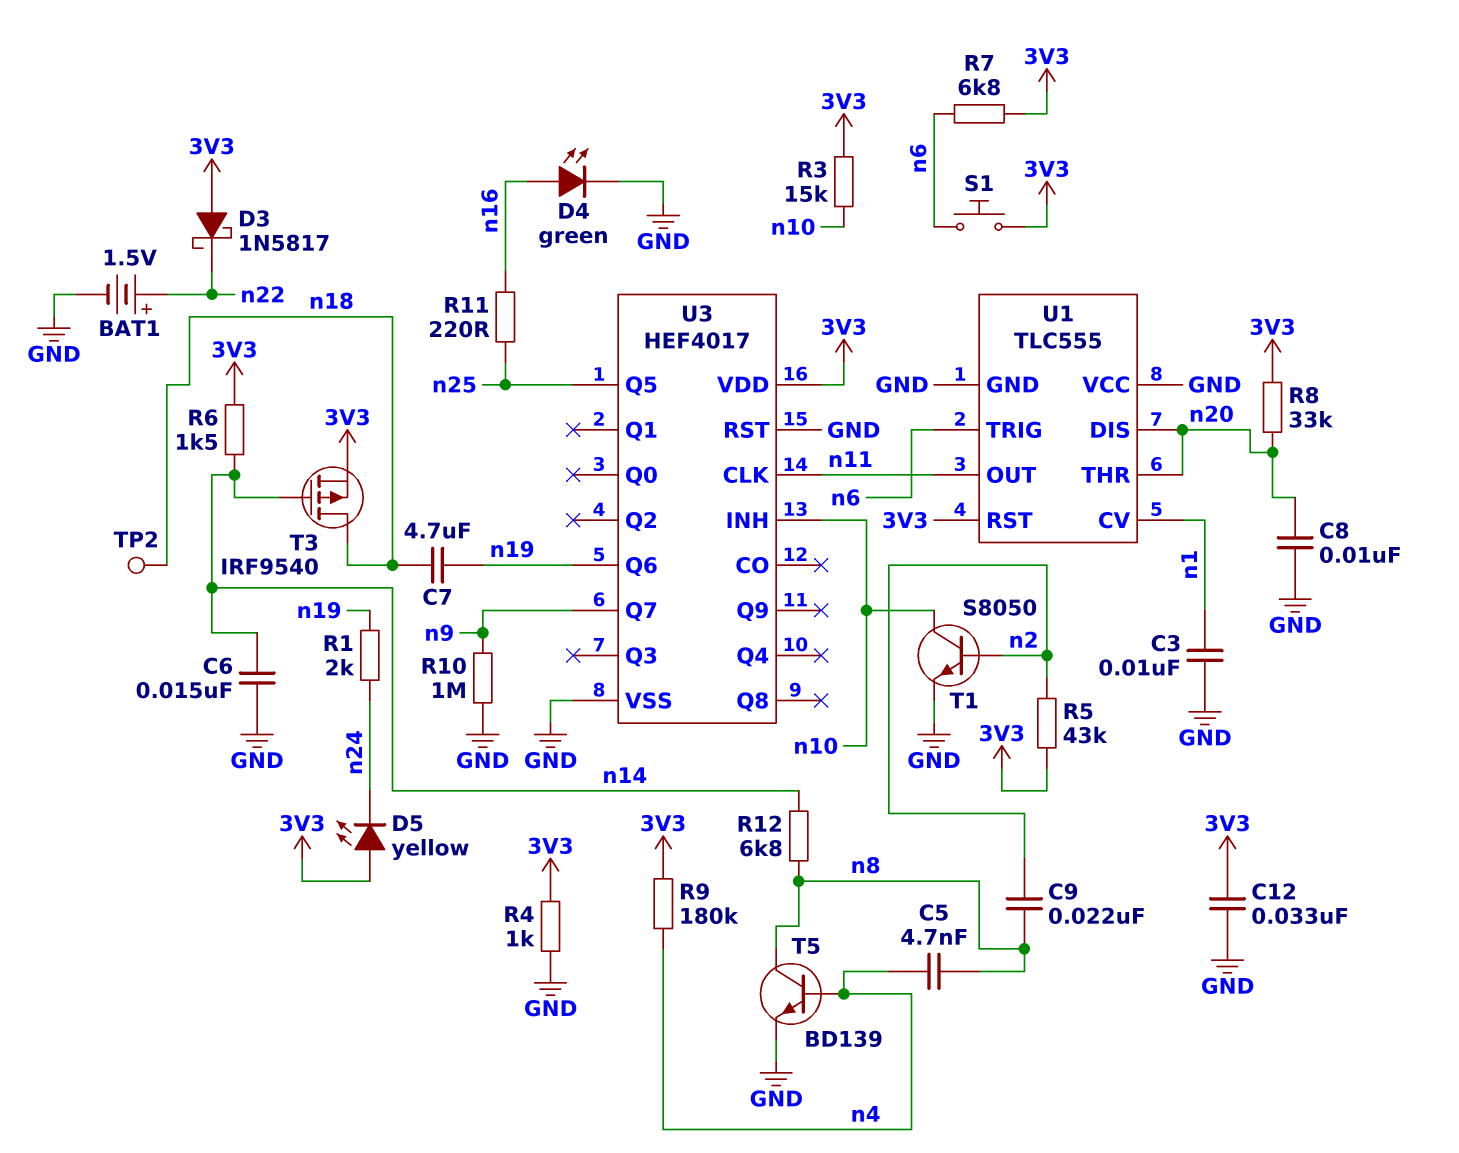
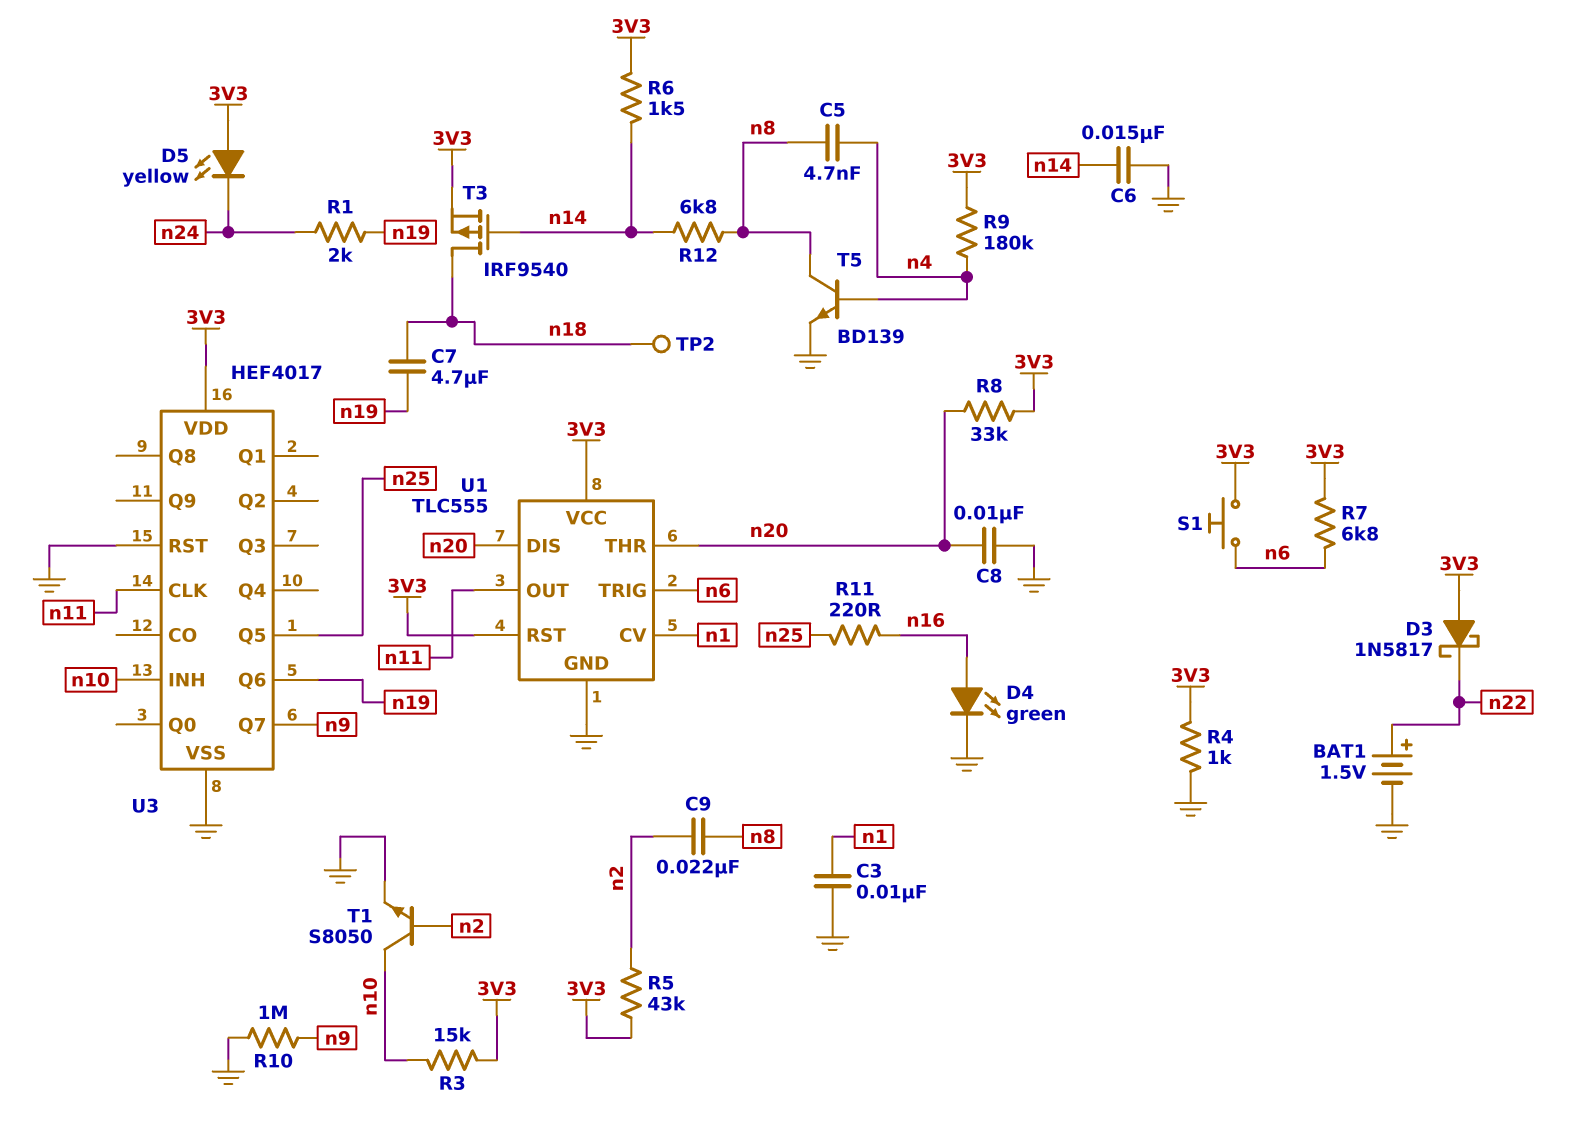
C12: 33nF (3V3, GND) -> none
U1 pin VCC: GND -> 3V3

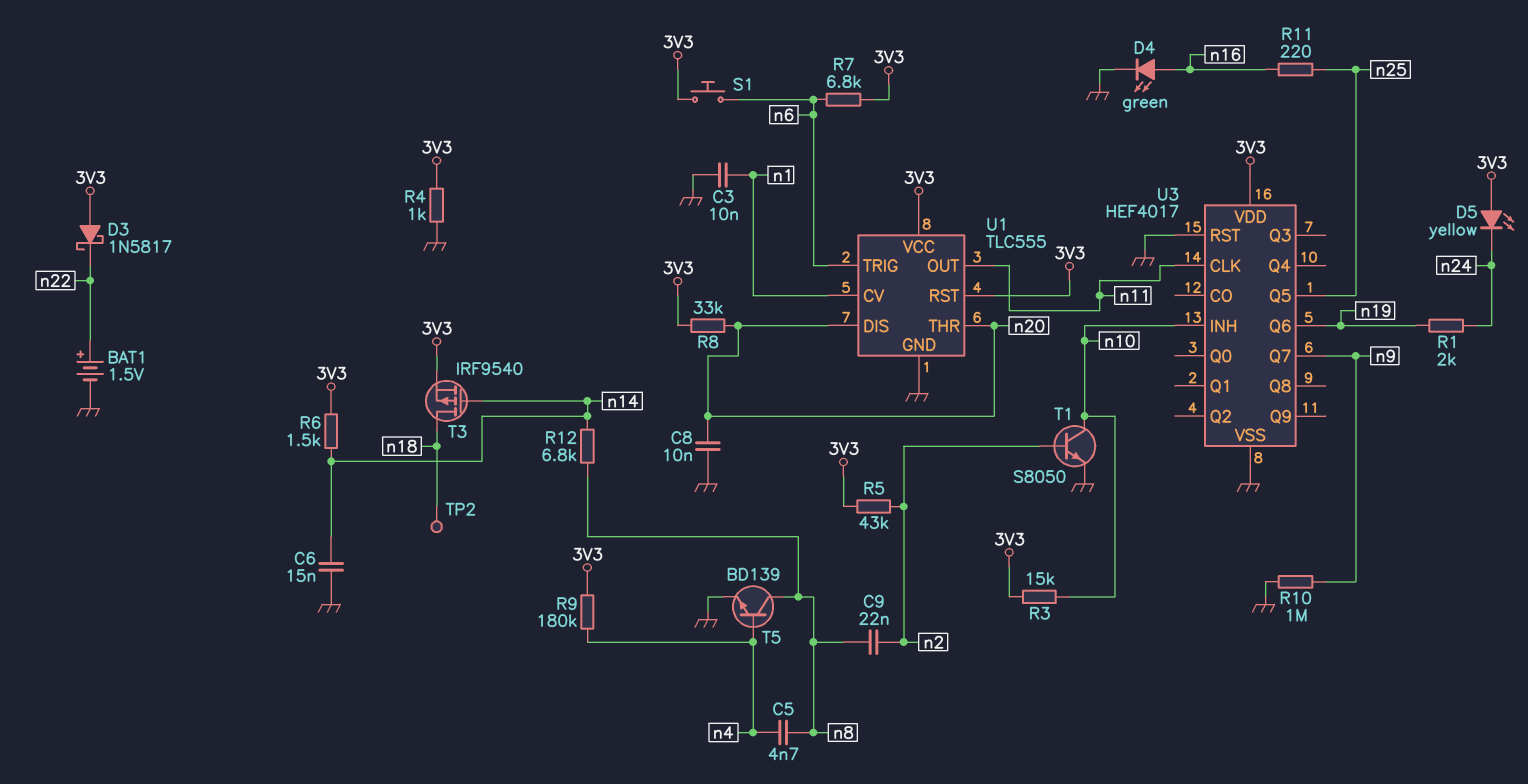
C7: 4.7uF (n18, n19) -> none

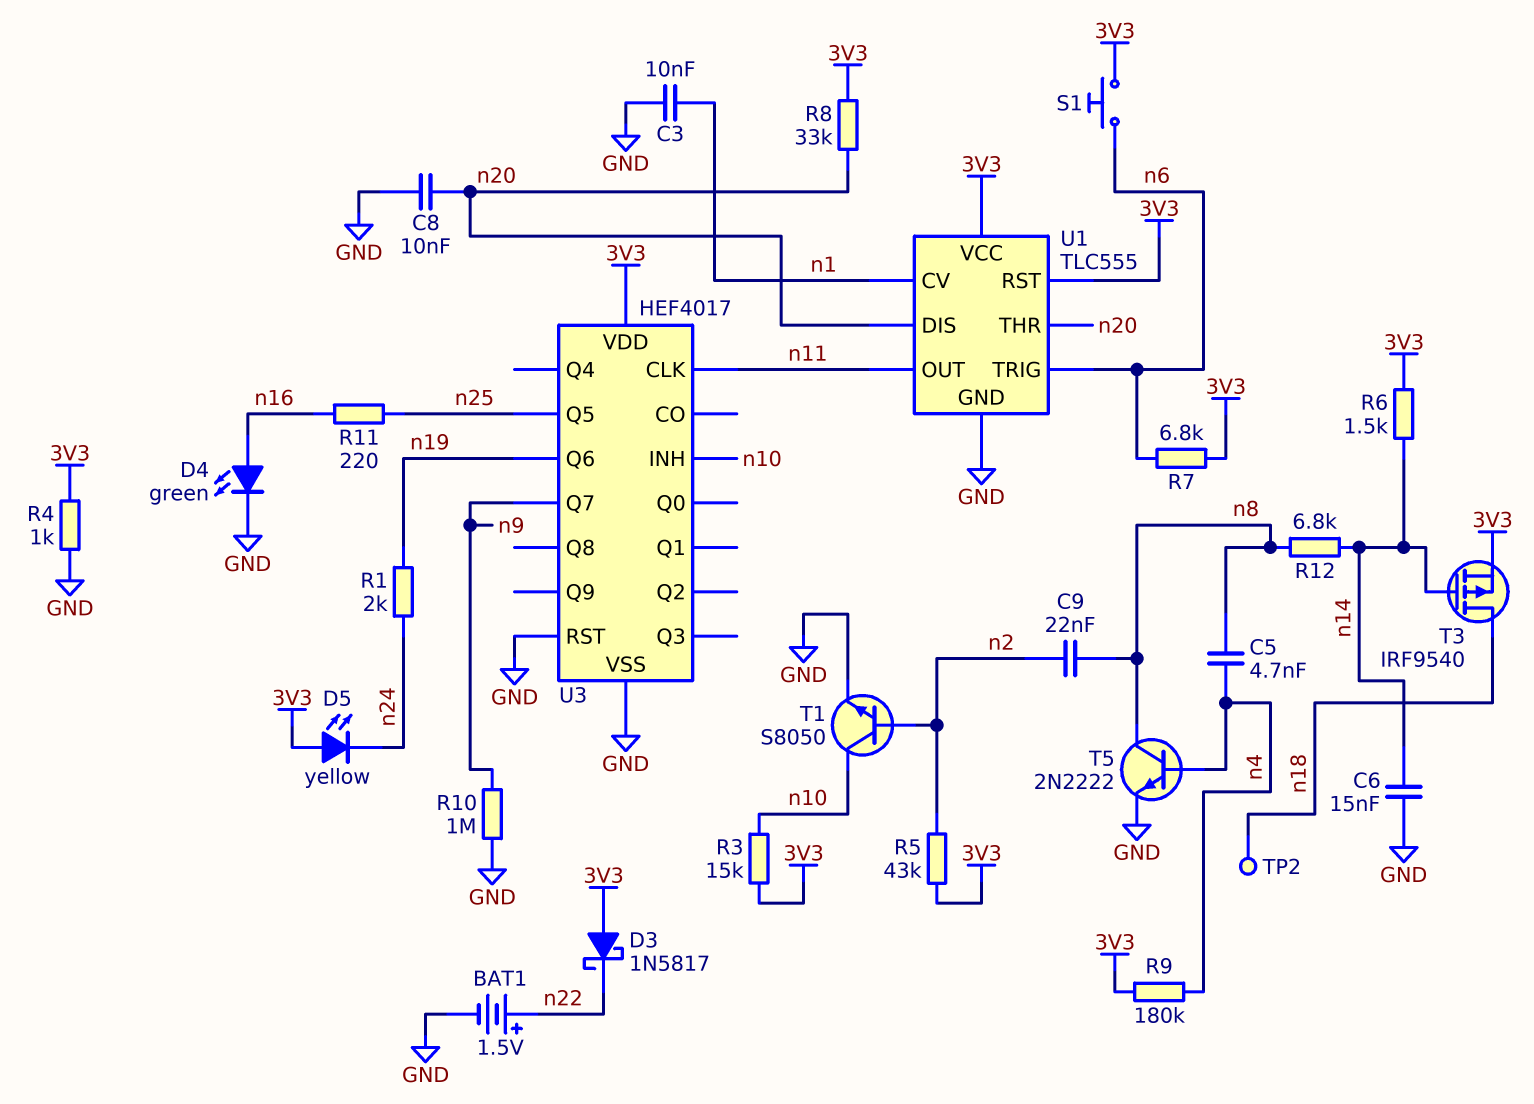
T5: NPN BD139 (B n4, C n8, E GND) -> NPN 2N2222 (B n4, C n8, E GND)

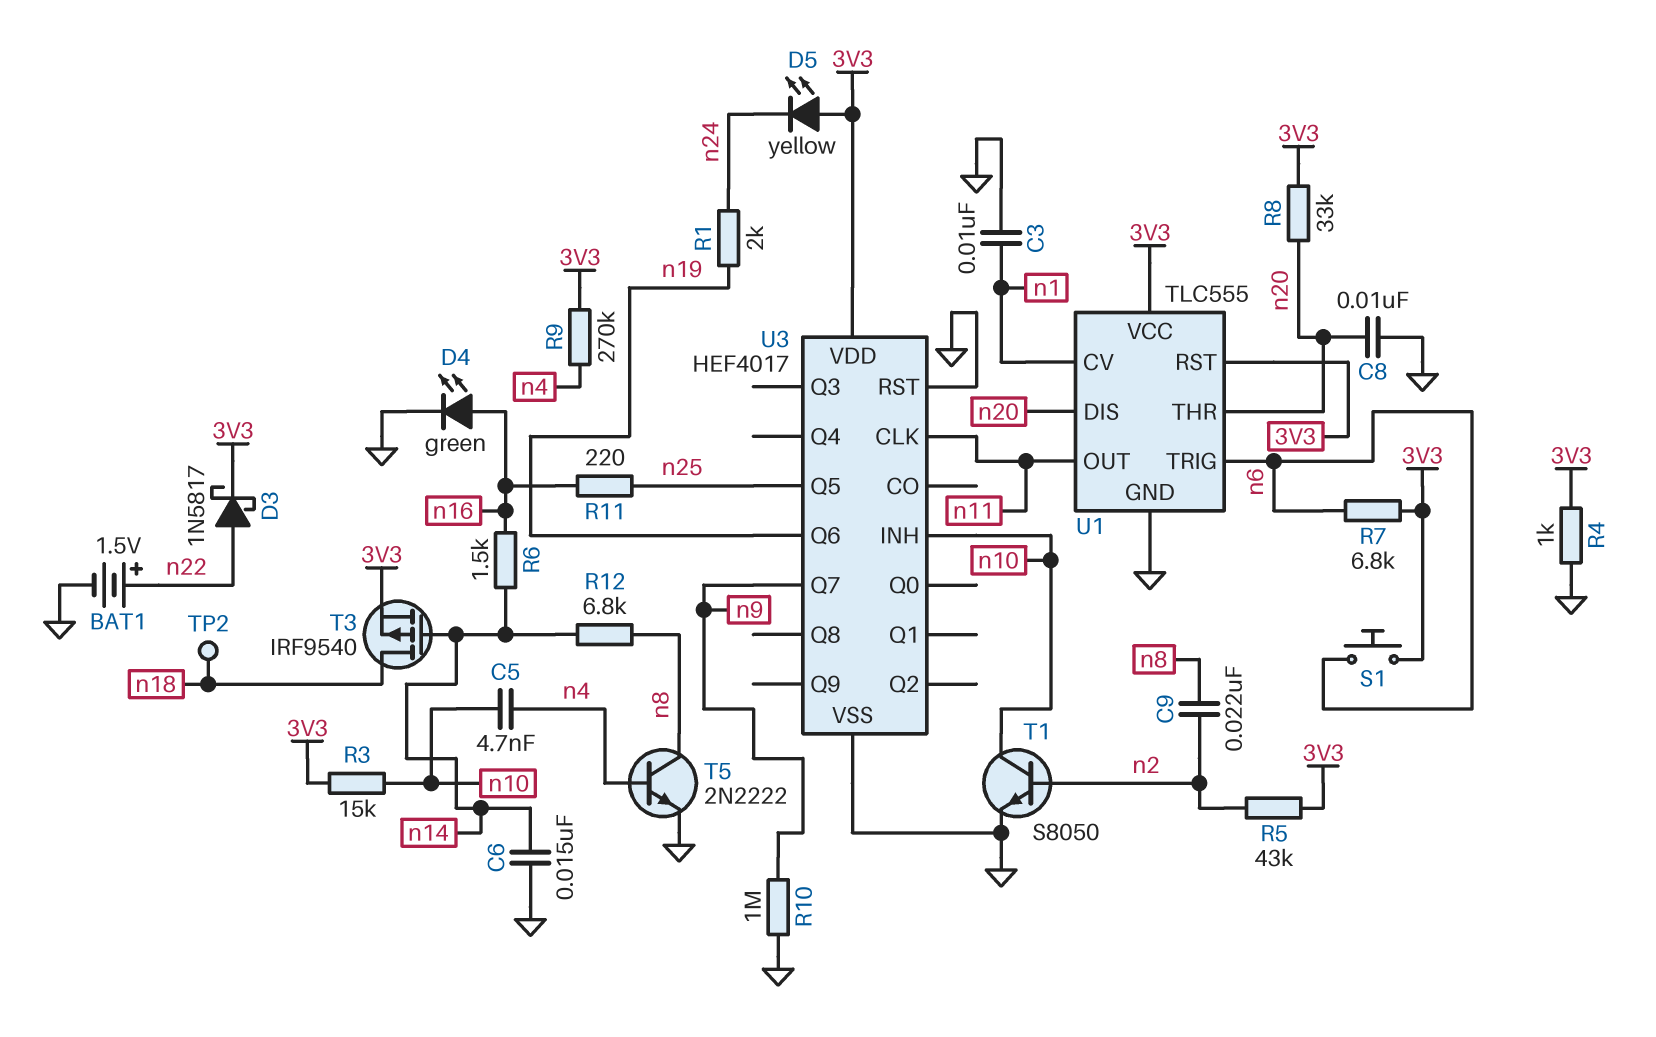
C5: 4.7nF (n4, n8) -> 4.7nF (n4, n10)
D3: schottky 1N5817 (A 3V3, K n22) -> schottky 1N5817 (A n22, K 3V3)
R6: 1.5k (3V3, n14) -> 1.5k (n14, n16)
R9: 180k (3V3, n4) -> 270k (3V3, n4)

